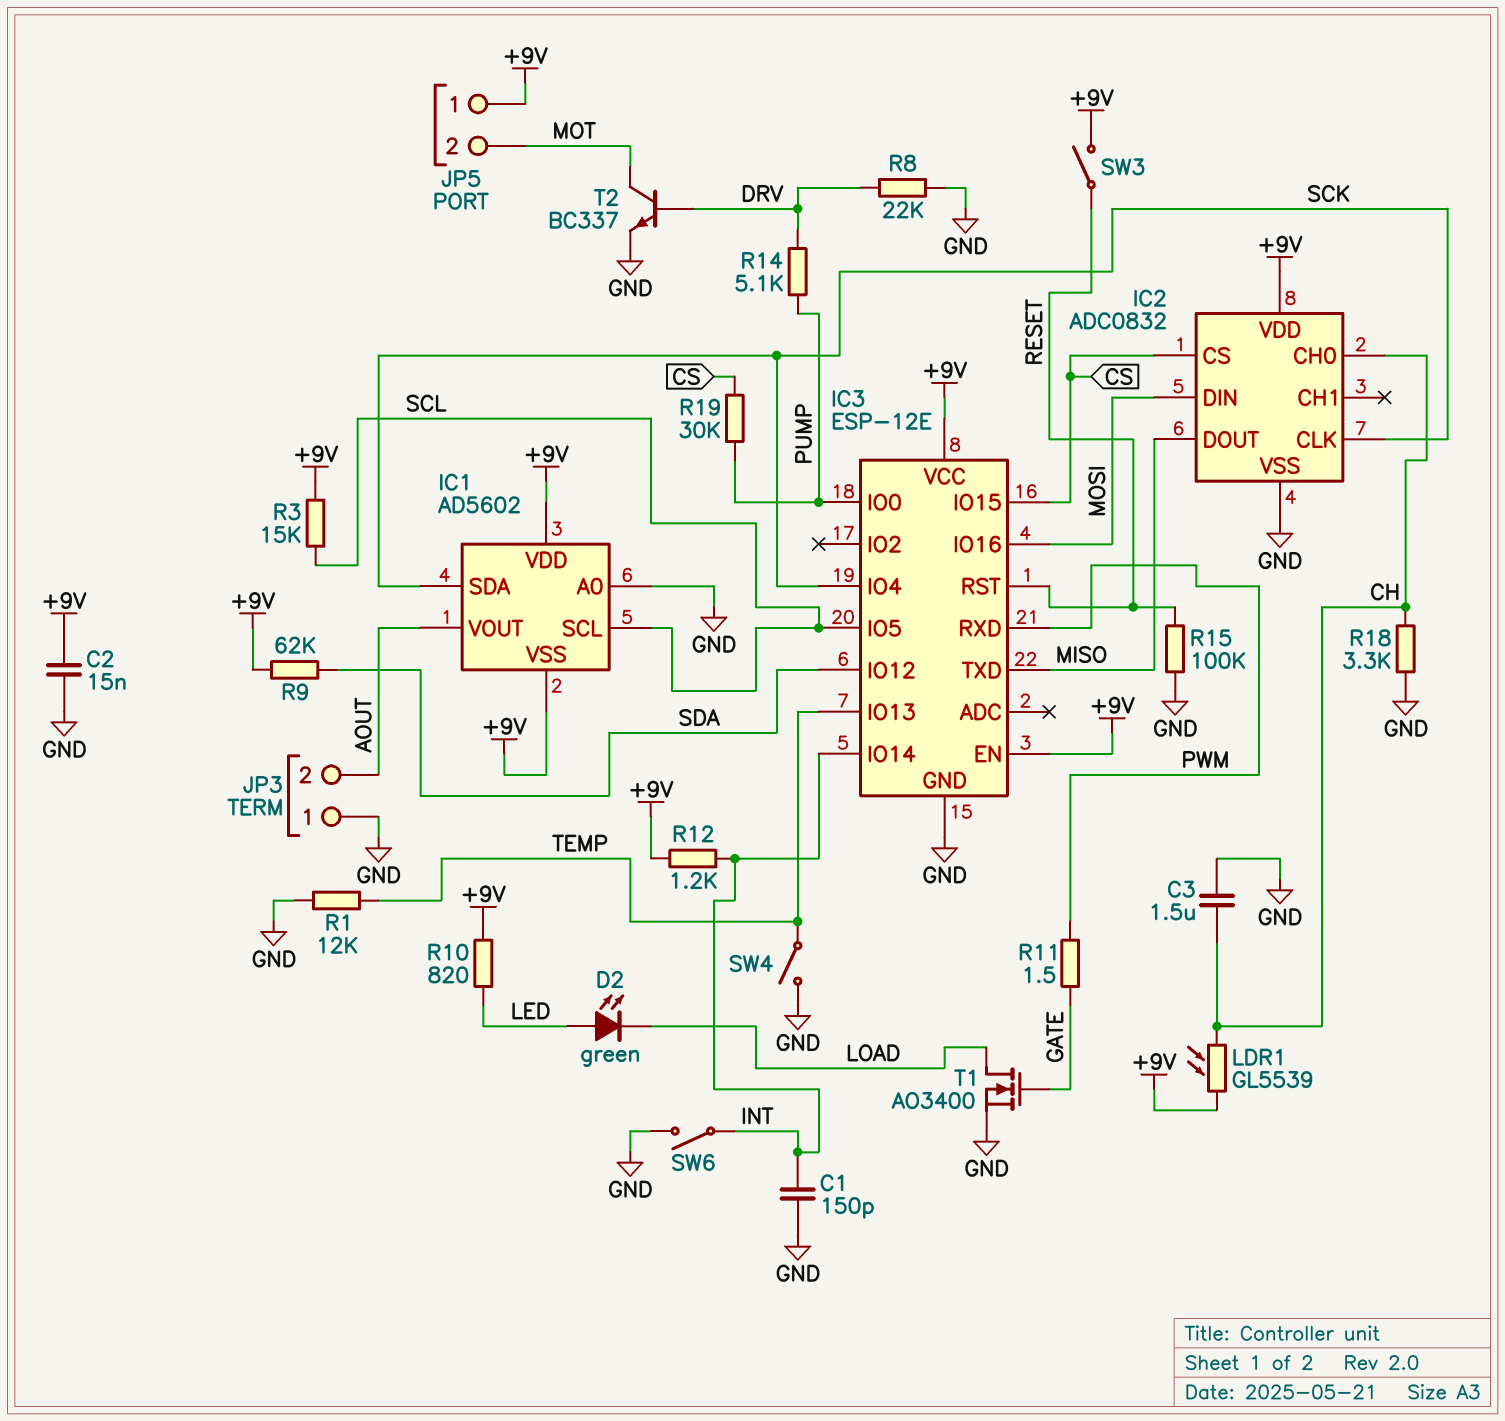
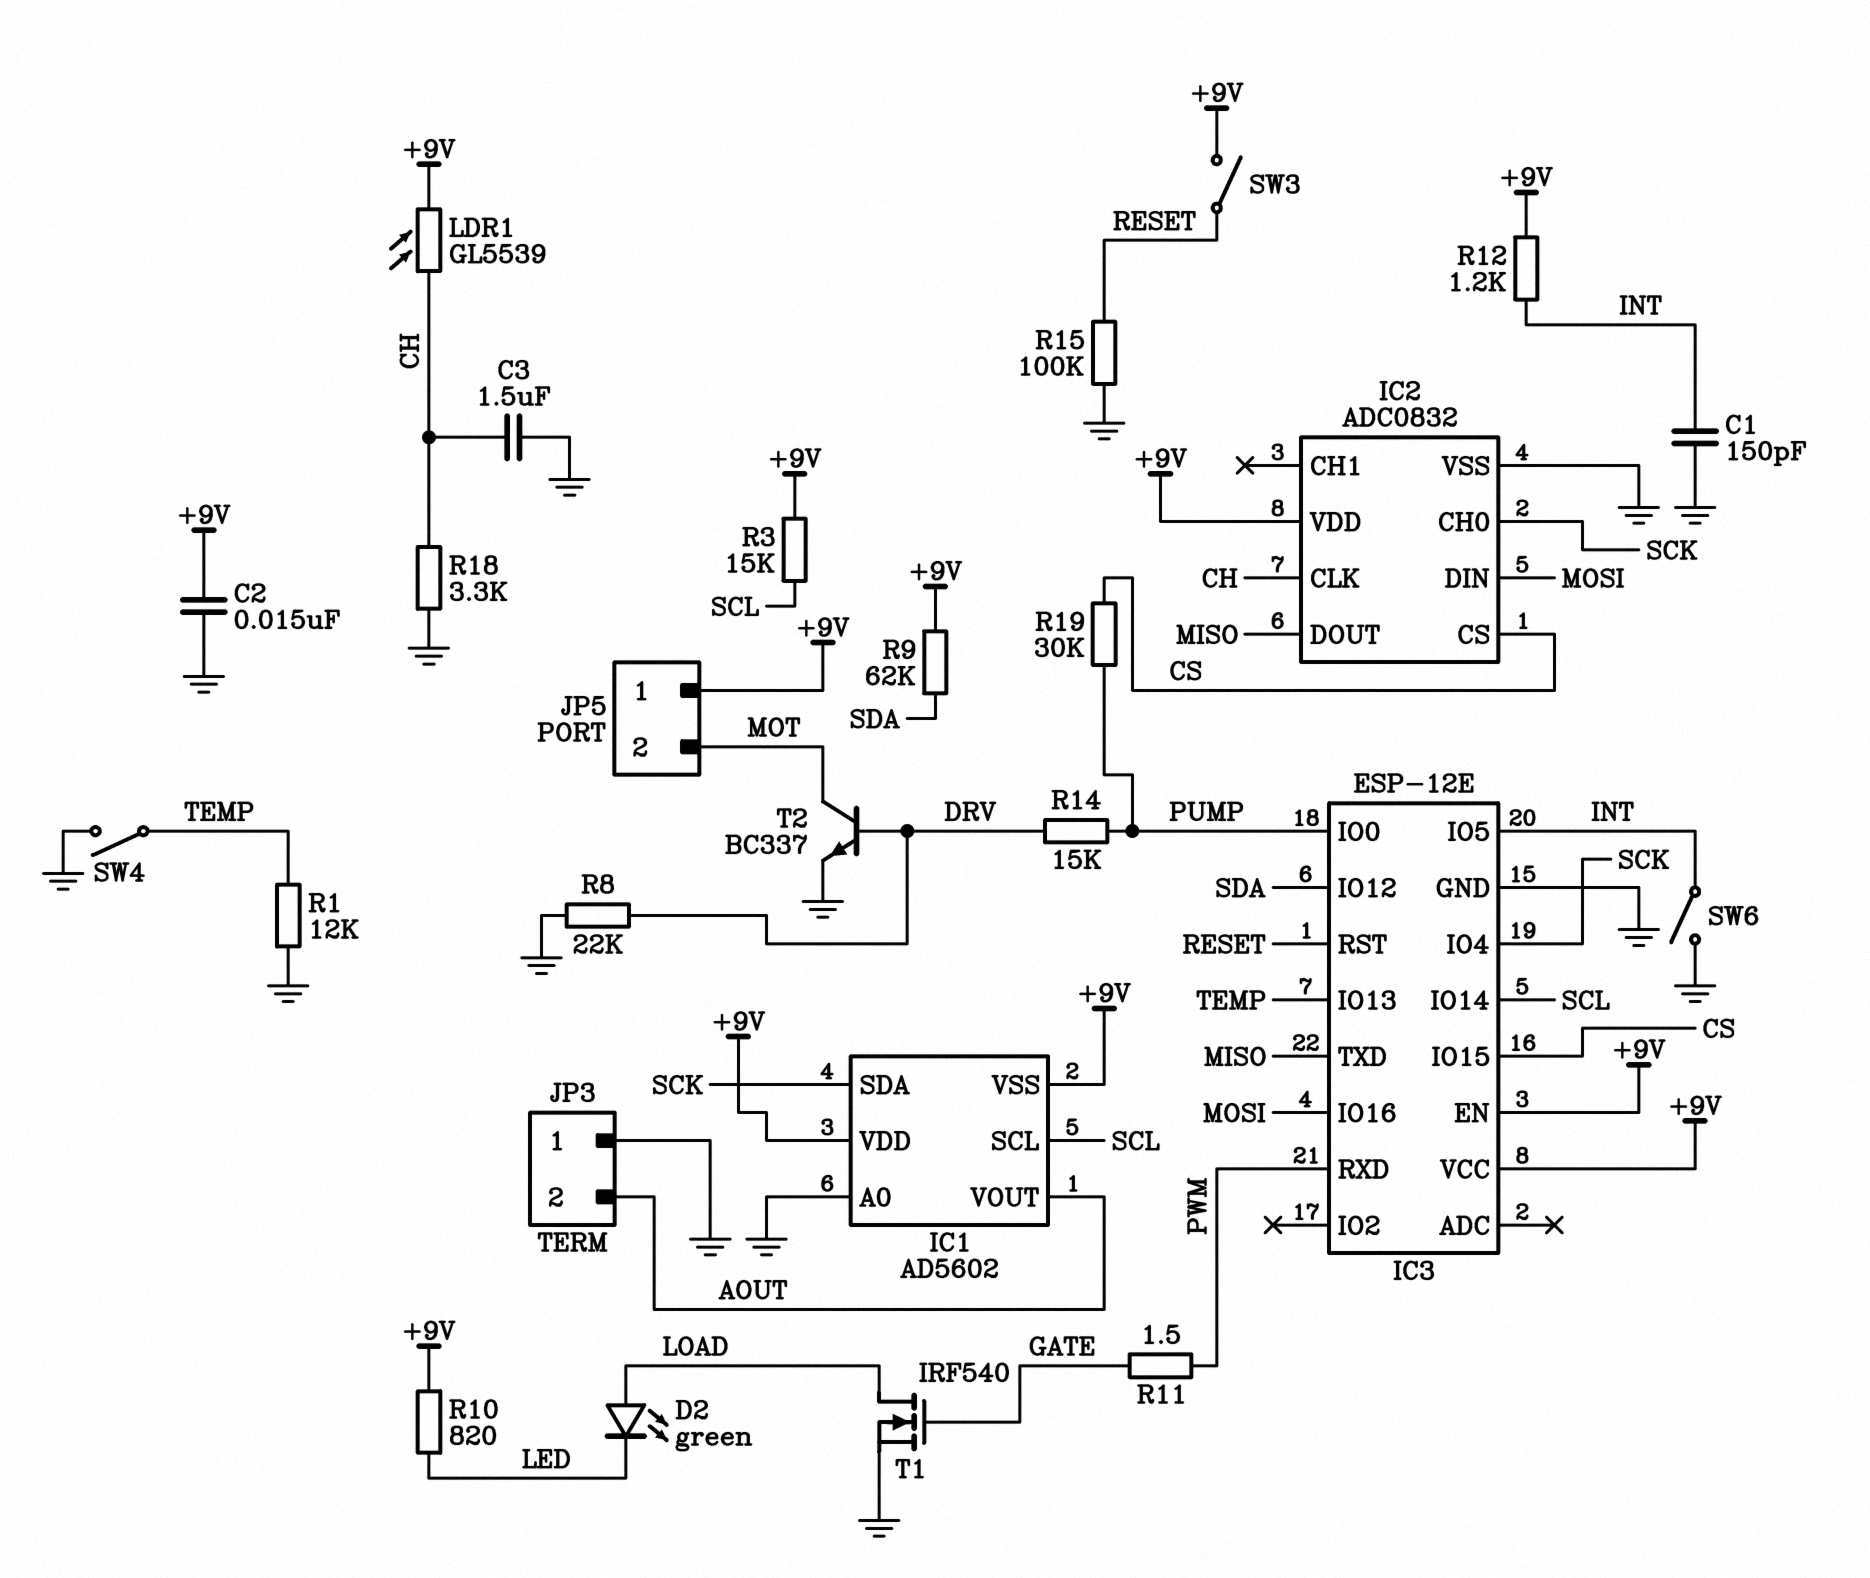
D2: LED green (A LED, K LOAD) -> LED green (A LOAD, K LED)
IC2 pin CH0: CH -> SCK
IC2 pin CLK: SCK -> CH
IC3 pin IO5: SCL -> INT
IC3 pin IO14: INT -> SCL
R14: 5.1k (DRV, PUMP) -> 15k (DRV, PUMP)
T1: NMOS AO3400 (G GATE, D LOAD, S GND) -> NMOS IRF540 (G GATE, D LOAD, S GND)

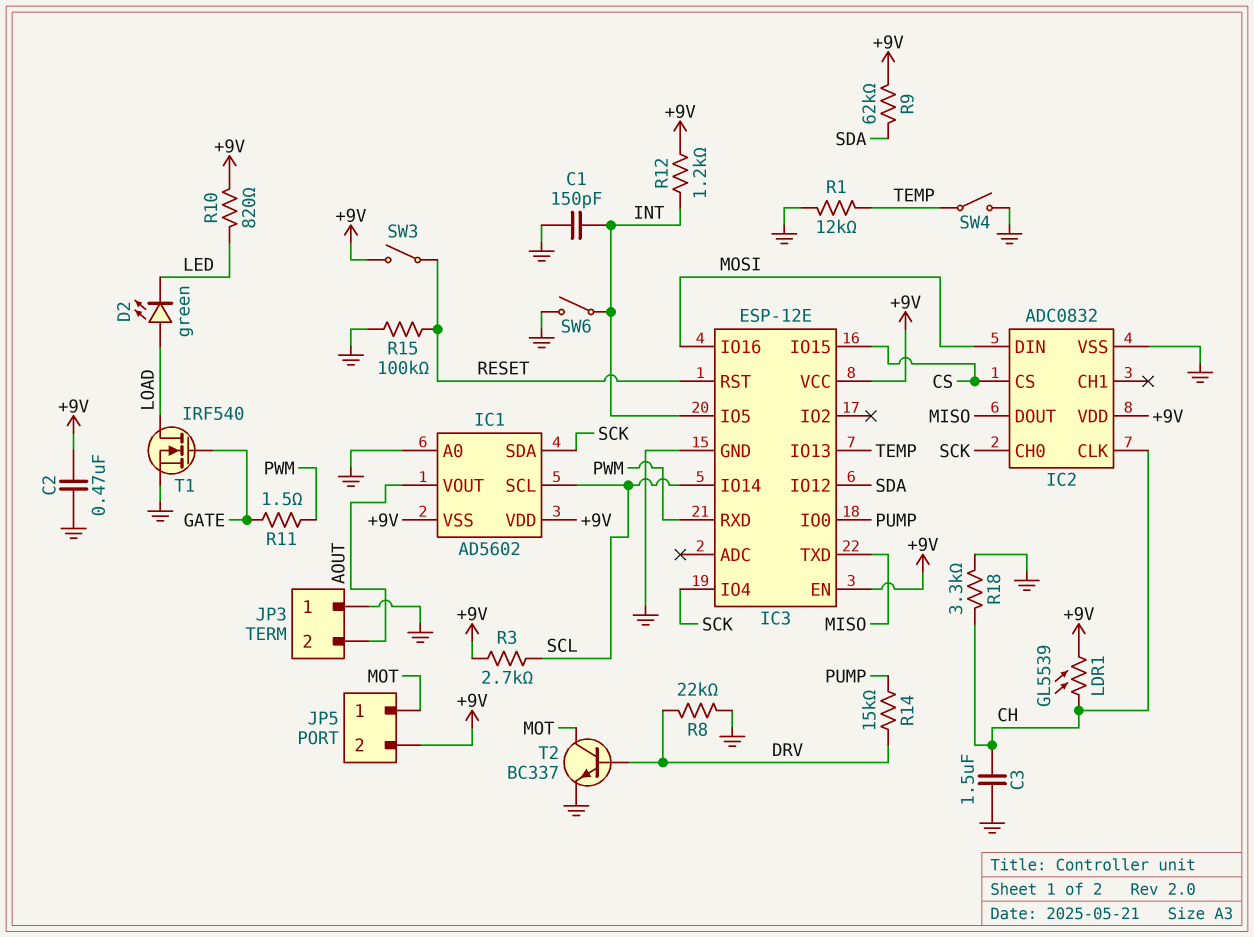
C2: 15nF (+9V, GND) -> 470nF (+9V, GND)
JP5 pin 1: +9V -> MOT
JP5 pin 2: MOT -> +9V
R3: 15k (+9V, SCL) -> 2.7k (+9V, SCL)
R19: 30k (CS, PUMP) -> none

